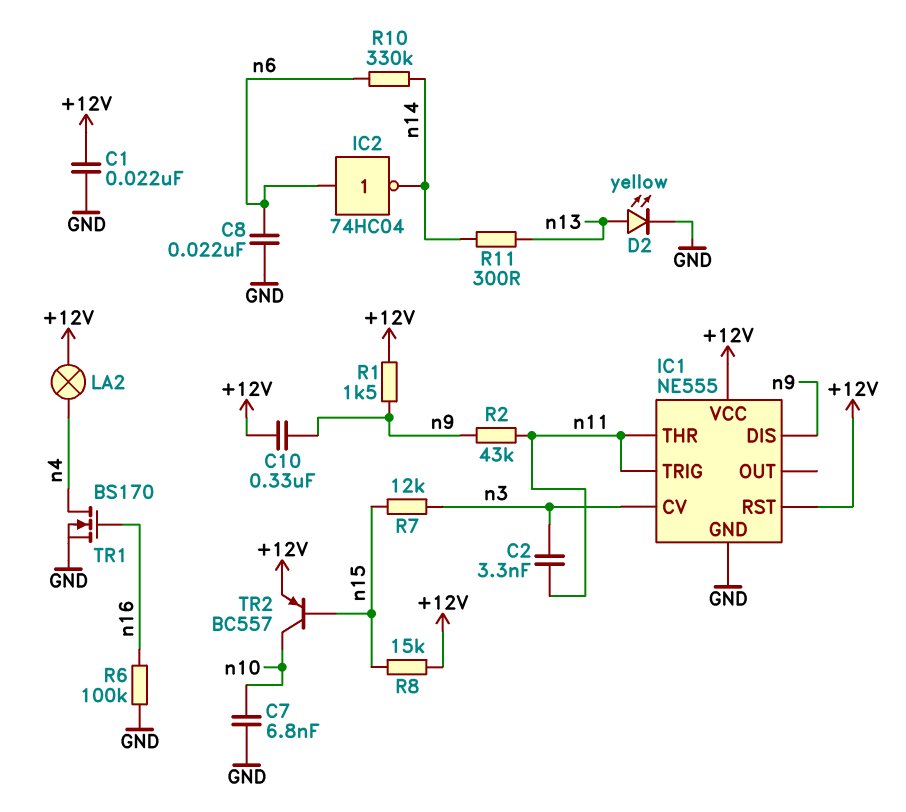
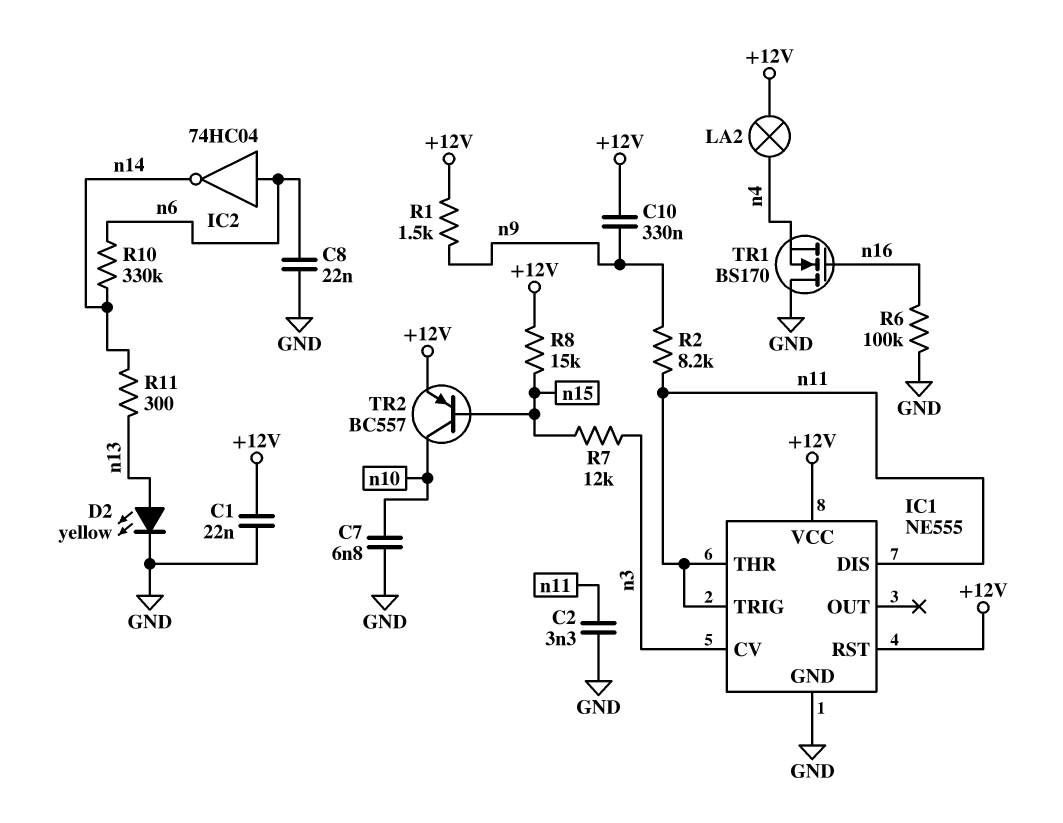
C2: 3.3nF (n3, n11) -> 3.3nF (GND, n11)
IC1 pin DIS: n9 -> n11
R2: 43k (n9, n11) -> 8.2k (n9, n11)
TR1: NMOS BS170 (G n16, D n4, S GND) -> NMOS BS170 (G n16, D GND, S n4)

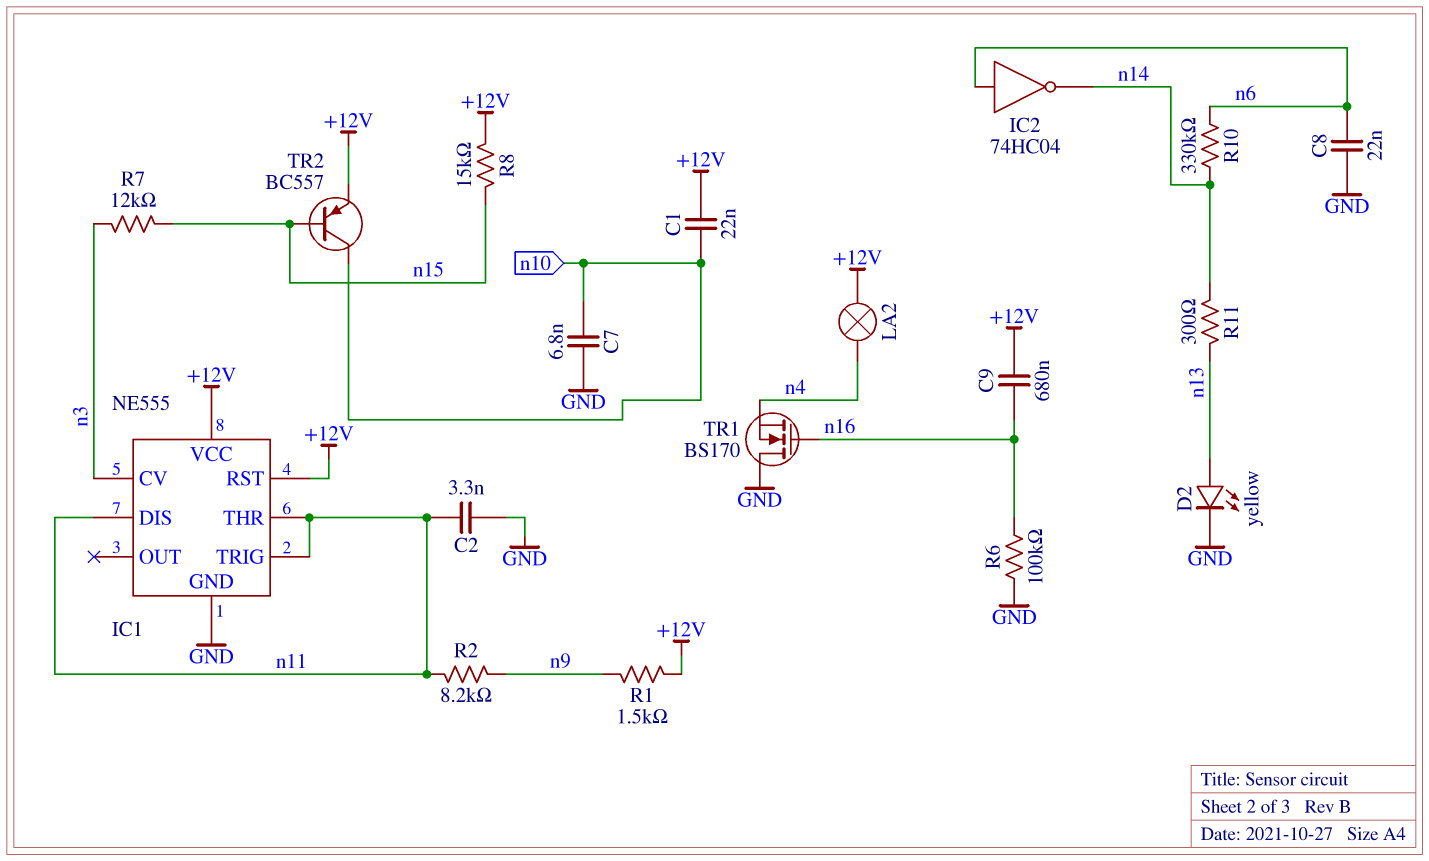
C1: 22nF (+12V, GND) -> 22nF (+12V, n10)
C9: none -> 680nF (+12V, n16)
C10: 330nF (+12V, n9) -> none

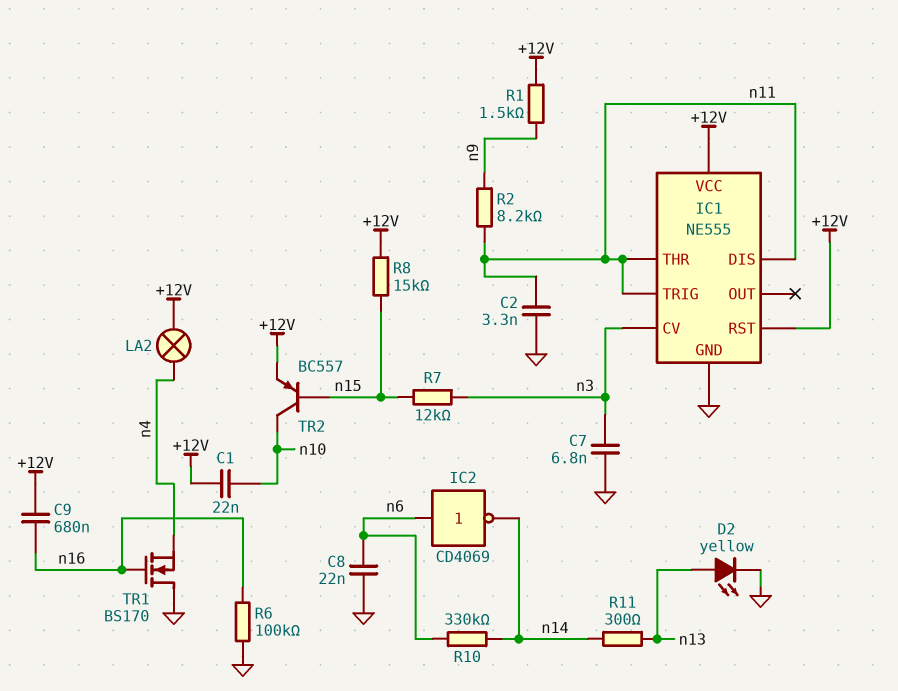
C7: 6.8nF (GND, n10) -> 6.8nF (GND, n3)
IC2: NOT 74HC04 (in n6, out n14) -> NOT CD4069 (in n6, out n14)

